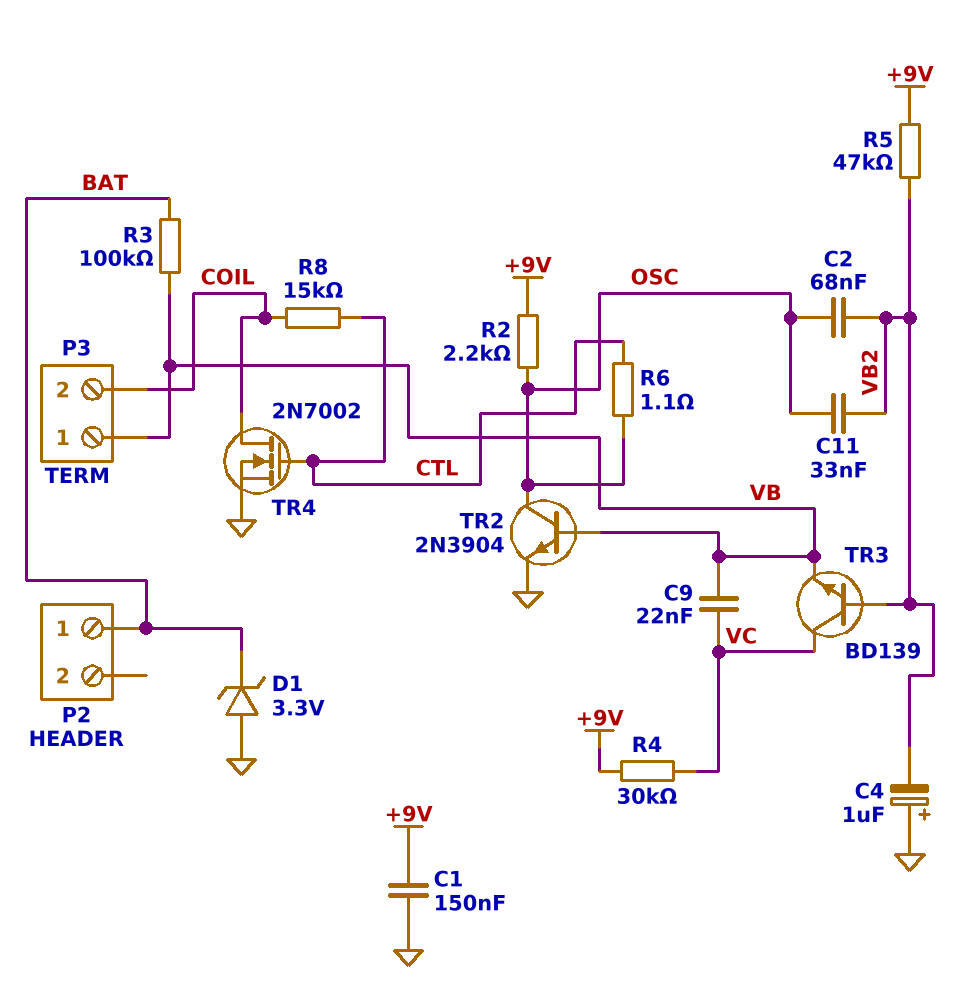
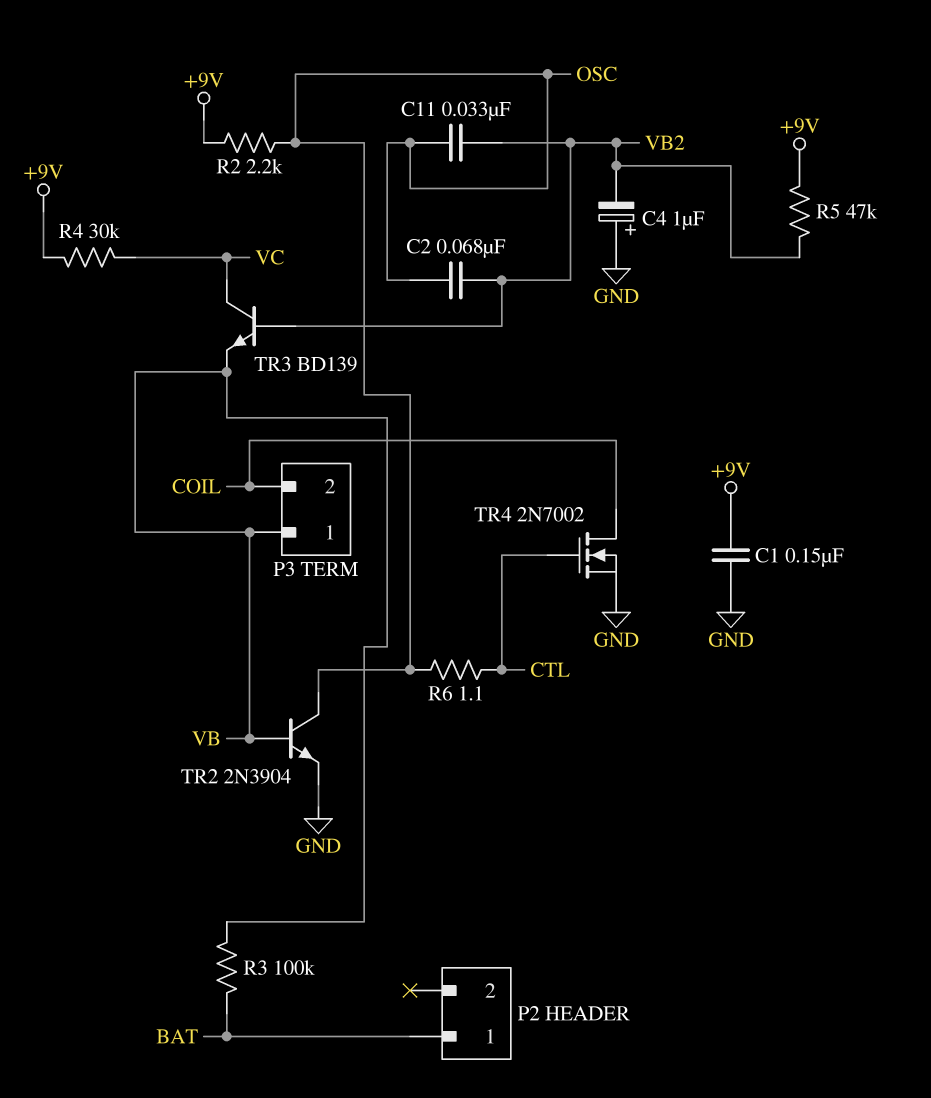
C9: 22nF (VB, VC) -> none
D1: zener 3.3V (A GND, K BAT) -> none
R8: 15k (COIL, CTL) -> none

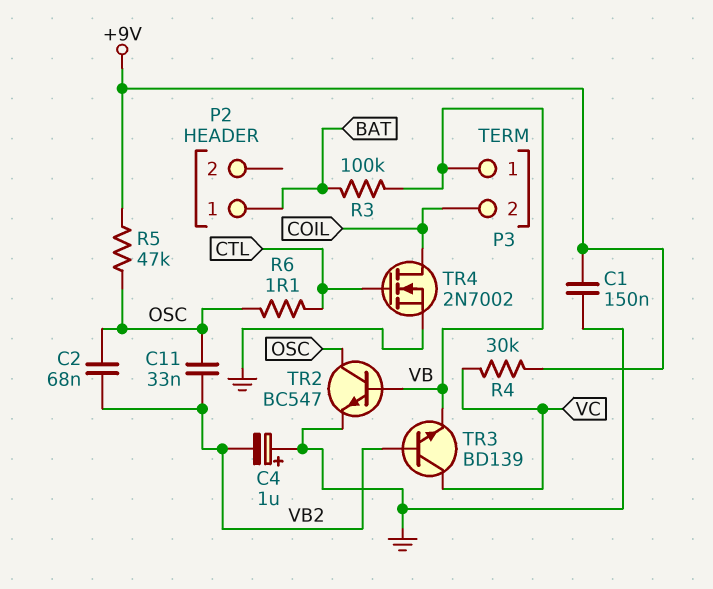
R2: 2.2k (+9V, OSC) -> none
R5: 47k (+9V, VB2) -> 47k (+9V, OSC)
TR2: NPN 2N3904 (B VB, C OSC, E GND) -> NPN BC547 (B VB, C OSC, E GND)

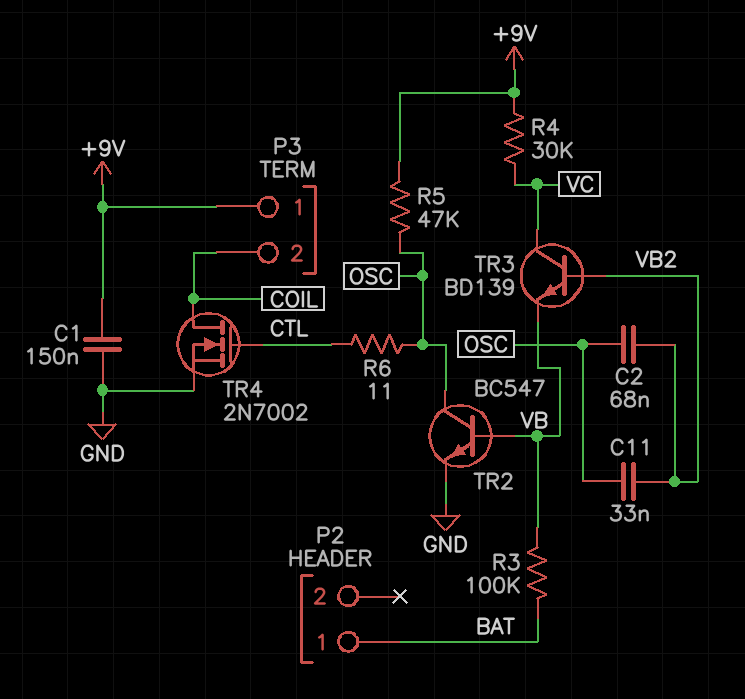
C4: 1uF (plus GND, minus VB2) -> none
P3 pin 1: VB -> +9V
R6: 1.1 (CTL, OSC) -> 11 (CTL, OSC)

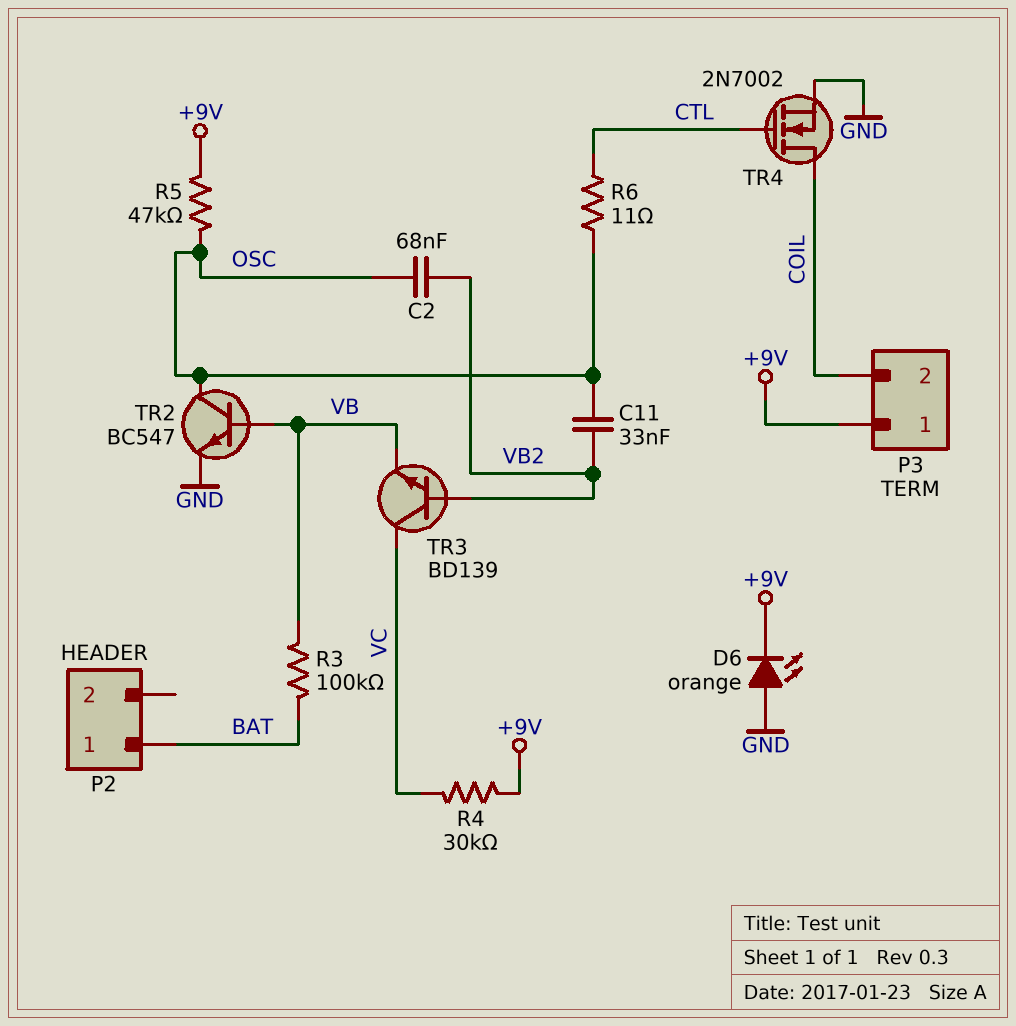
C1: 150nF (+9V, GND) -> none
D6: none -> LED orange (A GND, K +9V)

